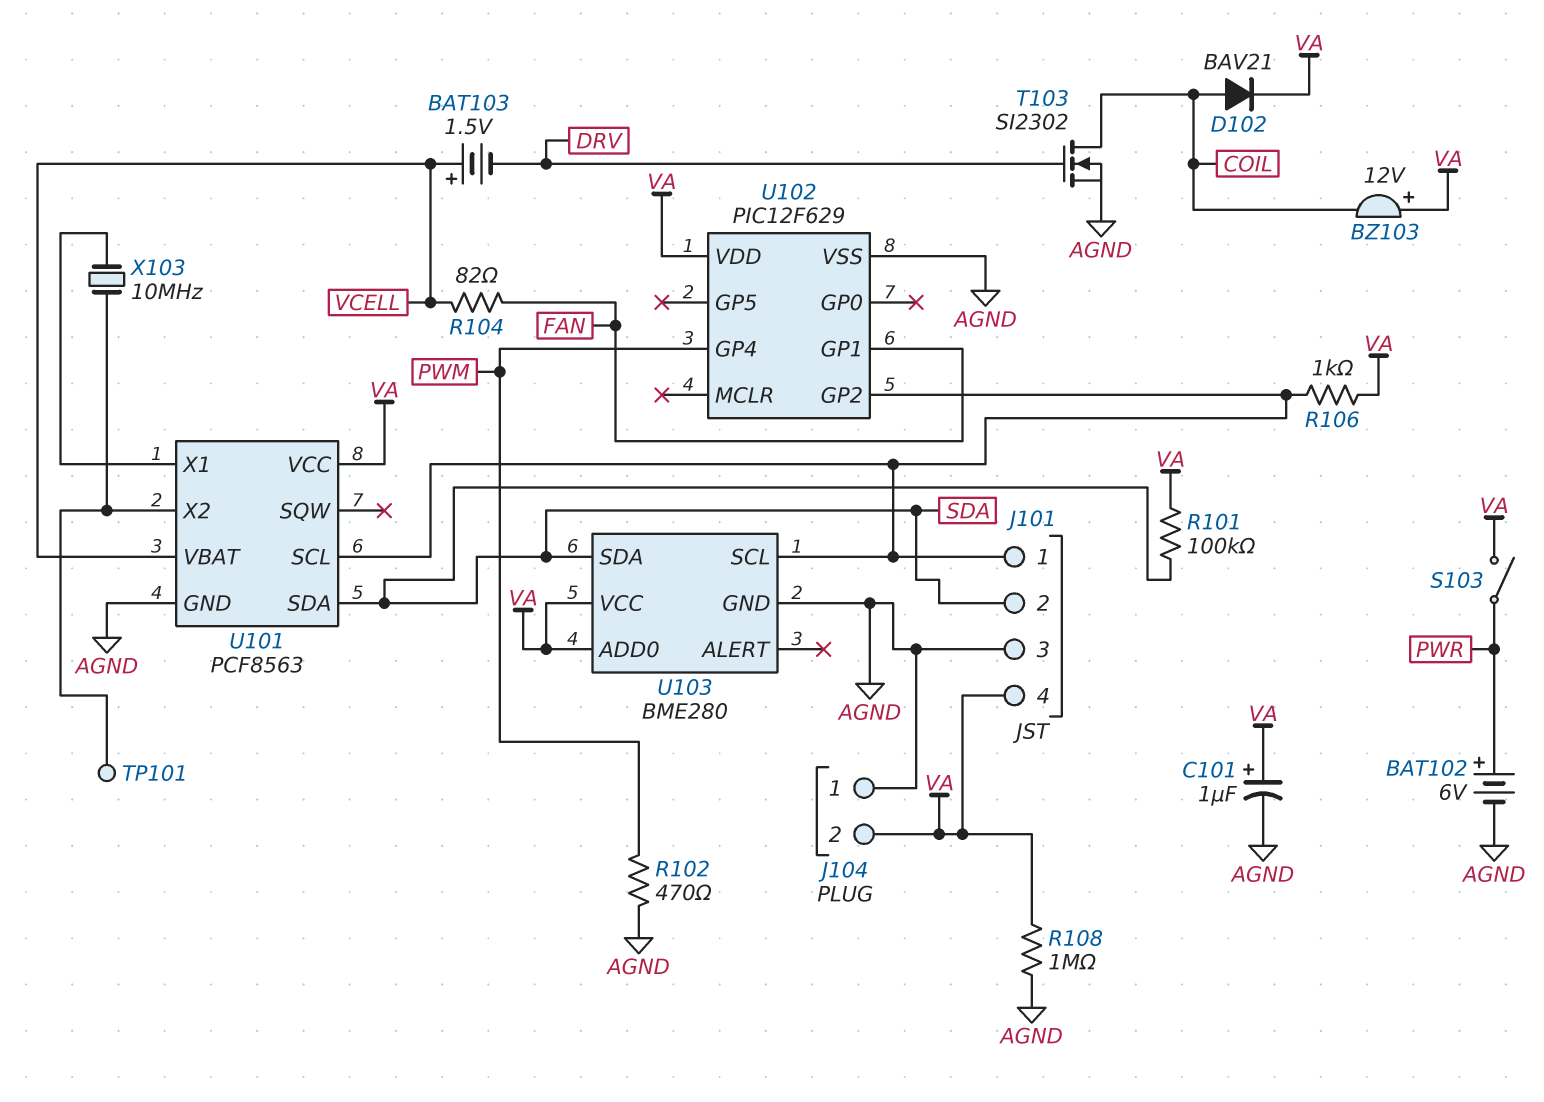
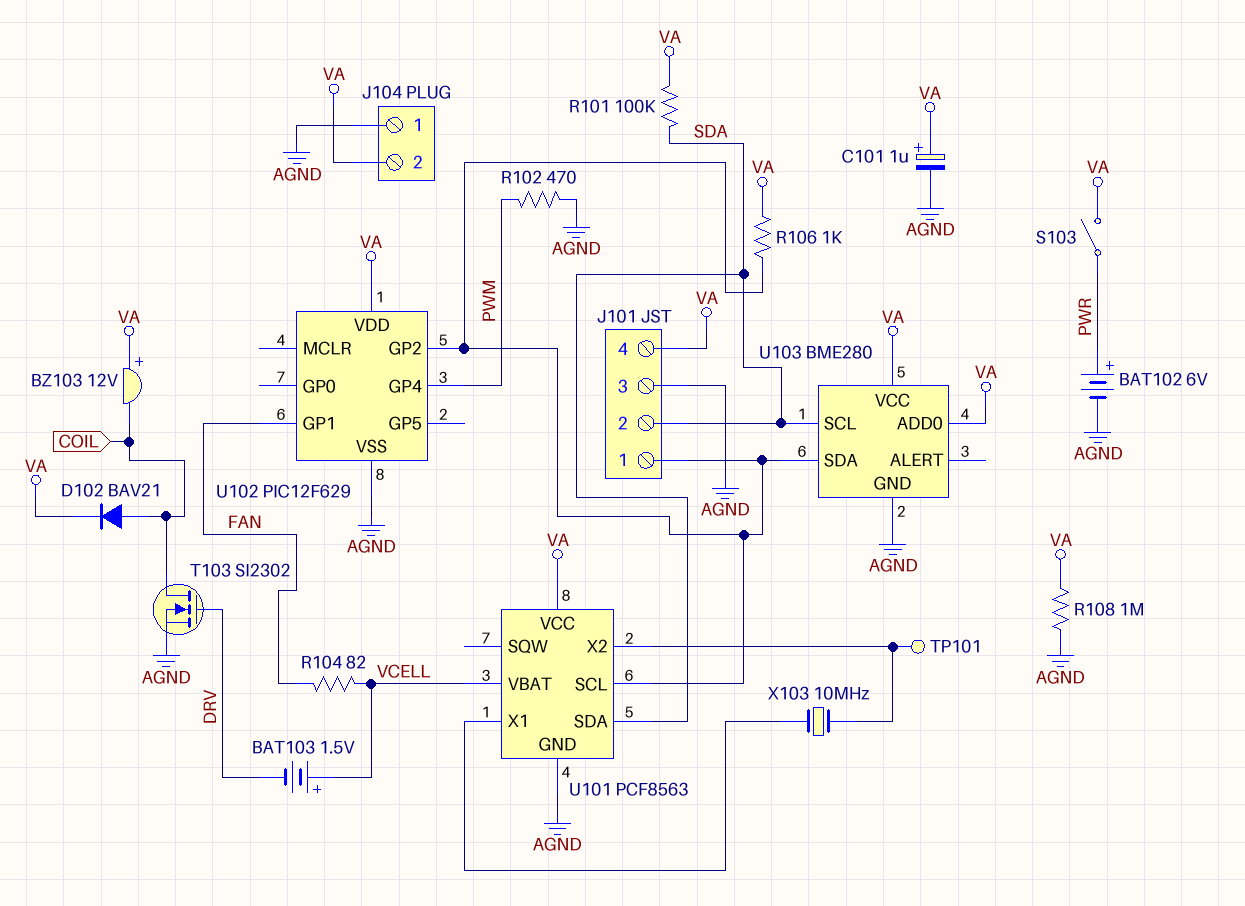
U103 pin SCL: J101/1 -> SDA
U103 pin SDA: SDA -> J101/1

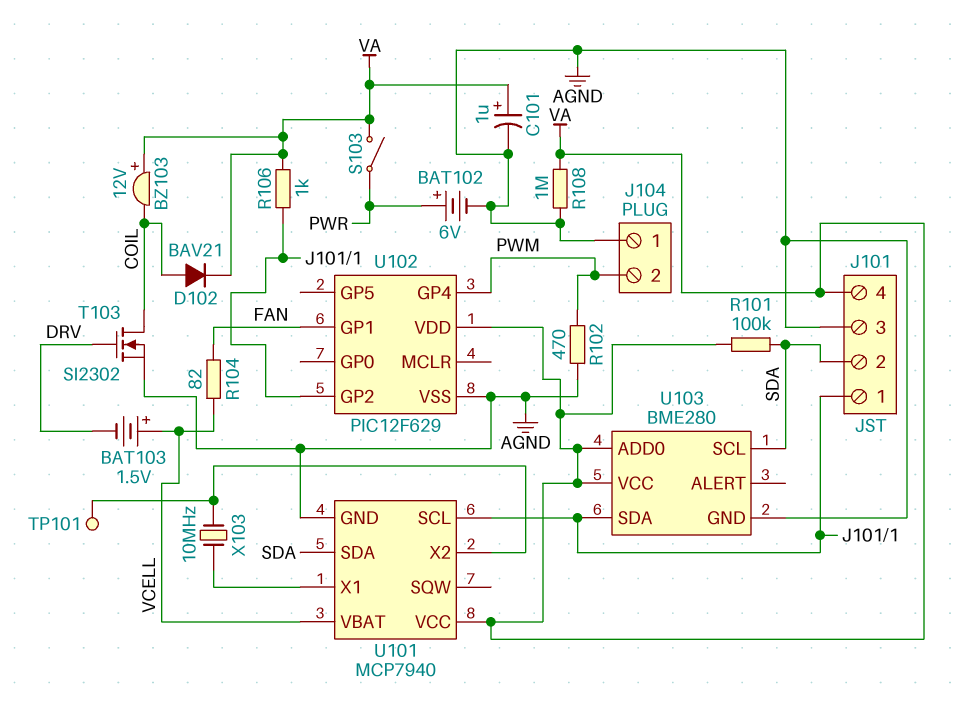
J104 pin 2: VA -> PWM
U101: PCF8563 -> MCP7940

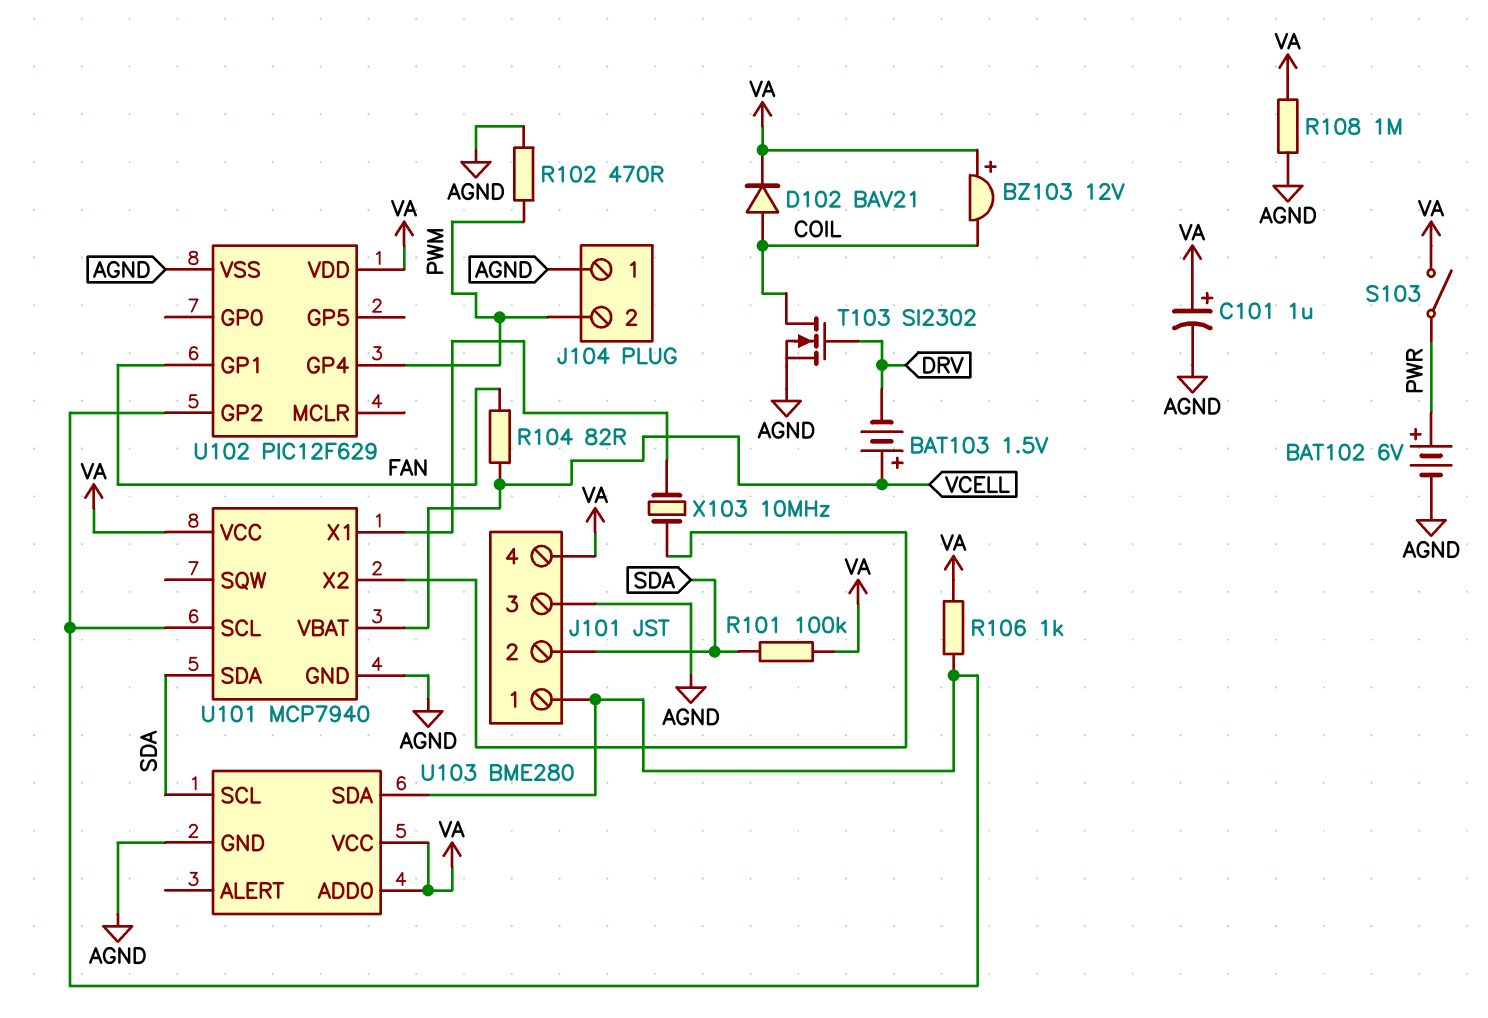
TP101: test point (U101/X2) -> none

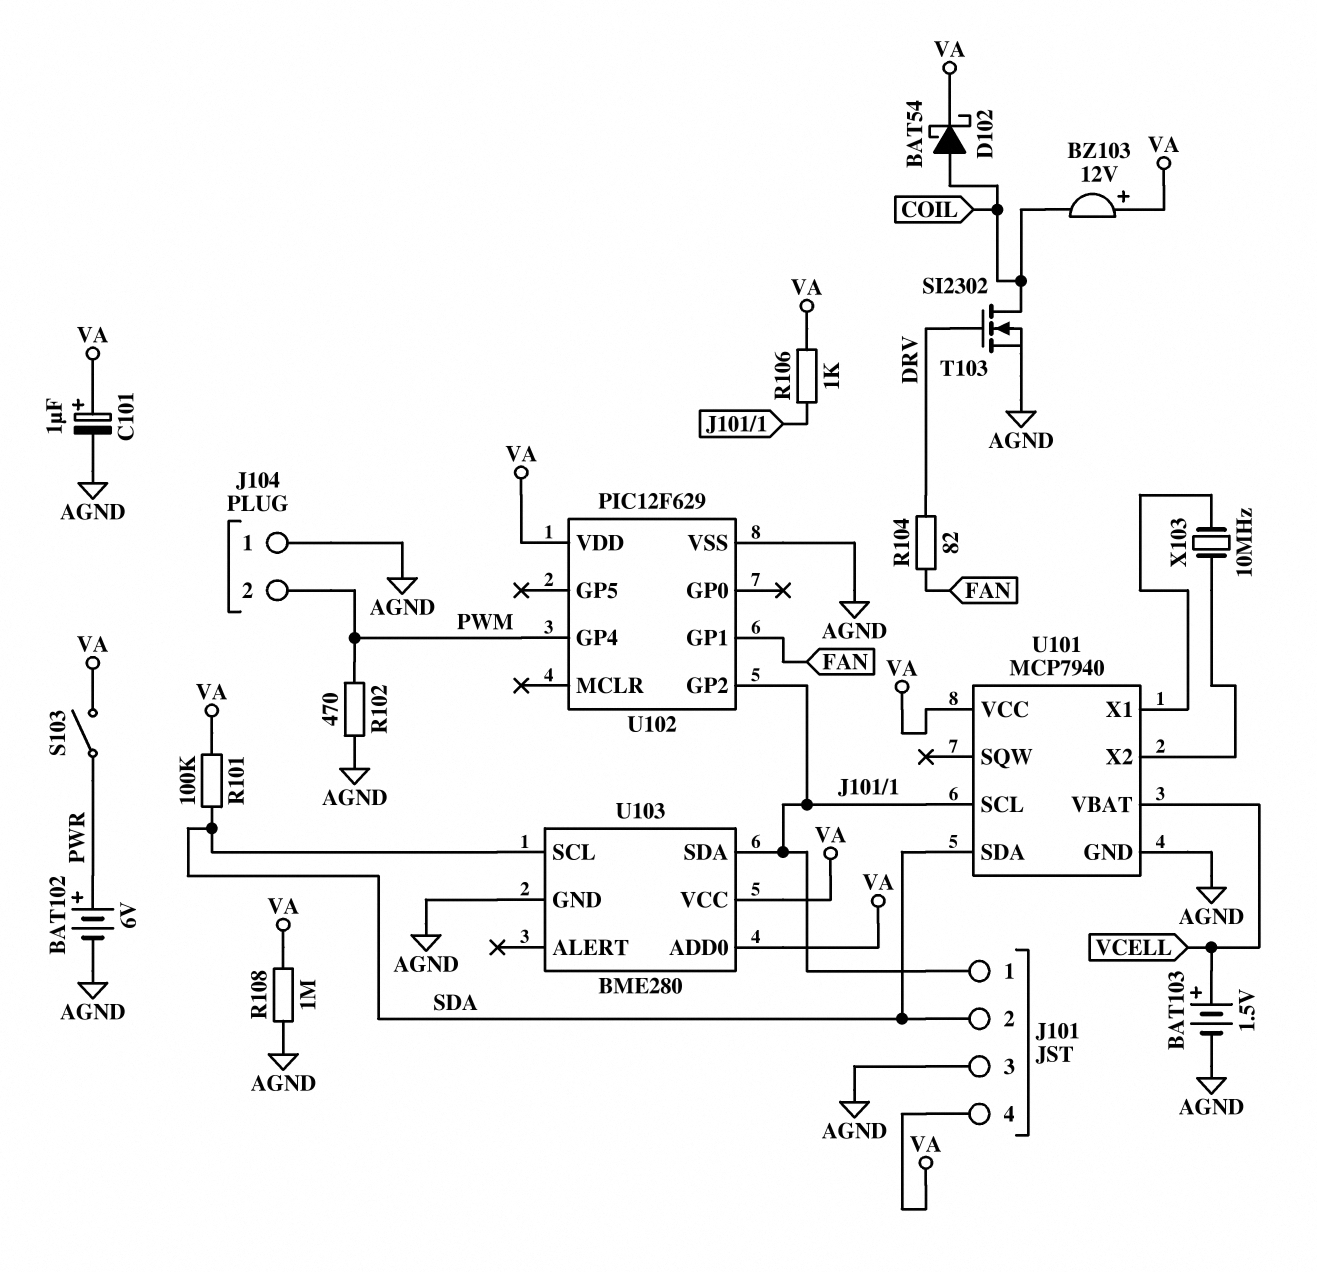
BAT103: 1.5V (plus VCELL, minus DRV) -> 1.5V (plus VCELL, minus AGND)
D102: diode BAV21 (A COIL, K VA) -> schottky BAT54 (A COIL, K VA)
R104: 82 (FAN, VCELL) -> 82 (DRV, FAN)

